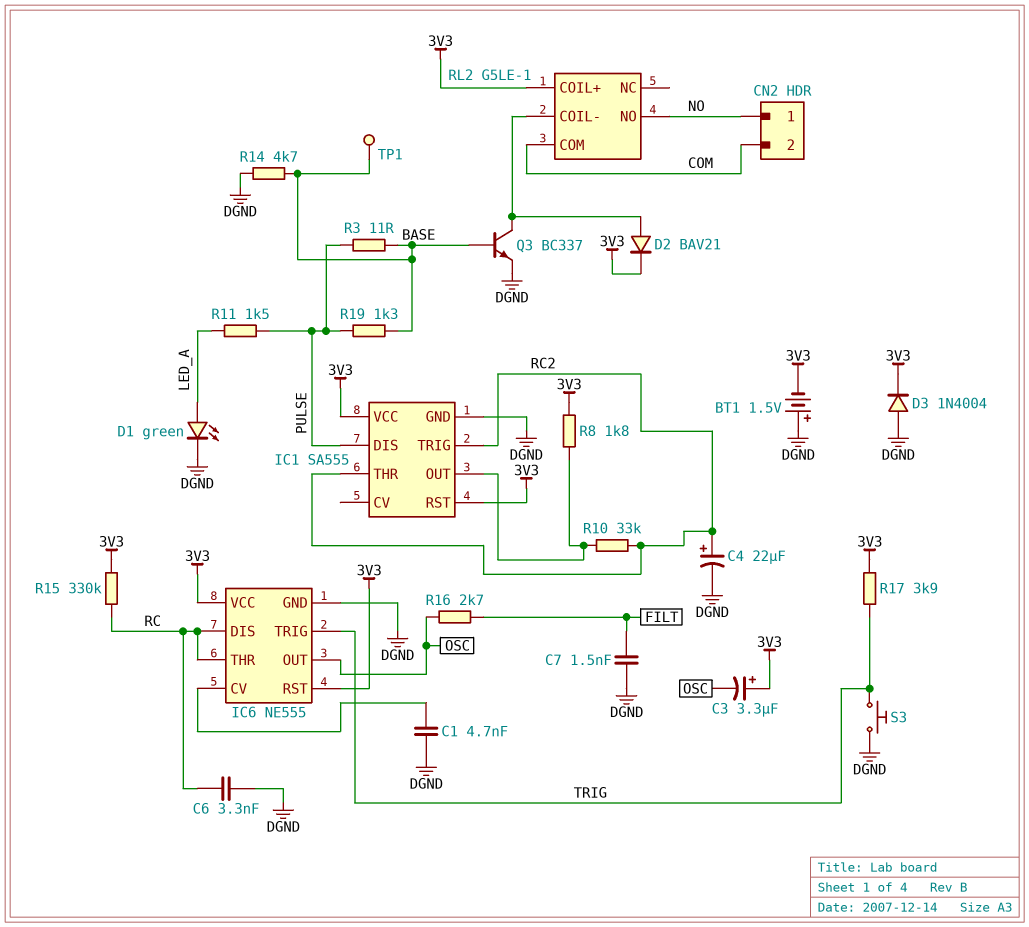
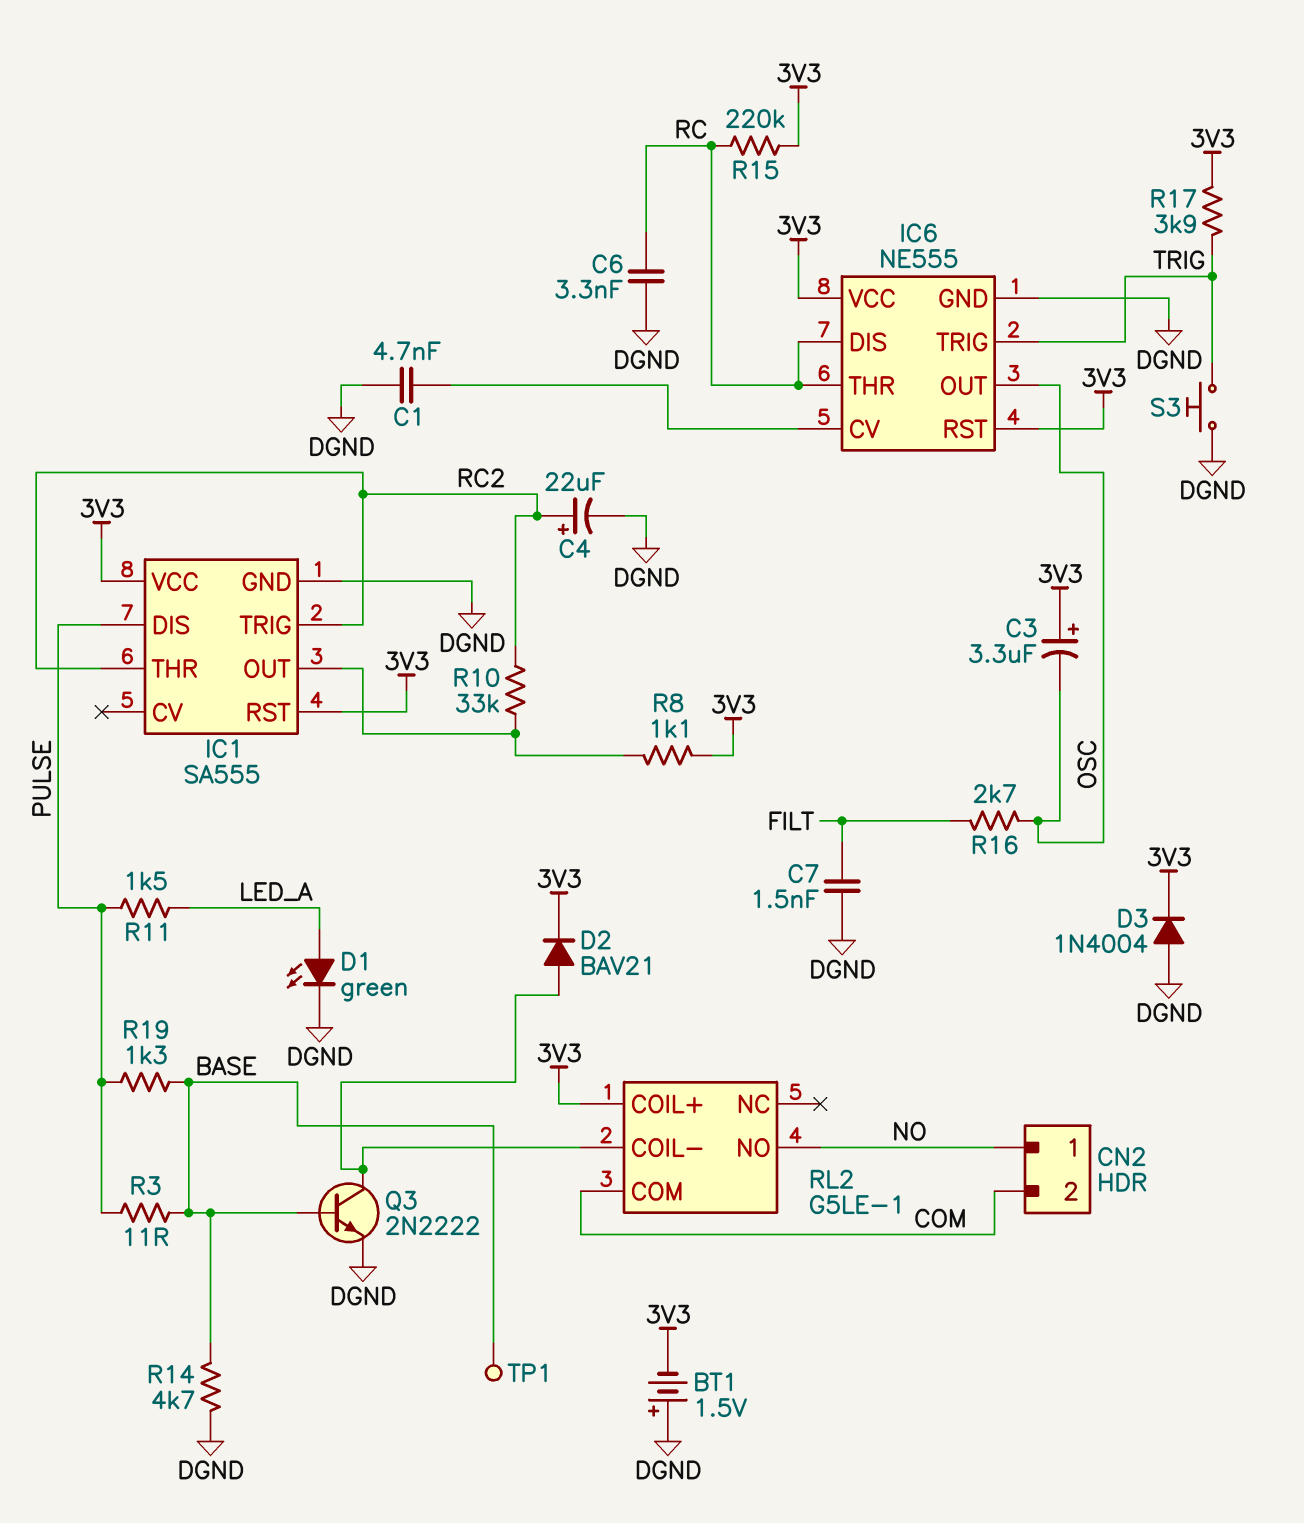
Q3: NPN BC337 (B BASE, C RL2/COIL-, E DGND) -> NPN 2N2222 (B BASE, C RL2/COIL-, E DGND)
R8: 1.8k (3V3, IC1/OUT) -> 1.1k (3V3, IC1/OUT)
R15: 330k (3V3, RC) -> 220k (3V3, RC)

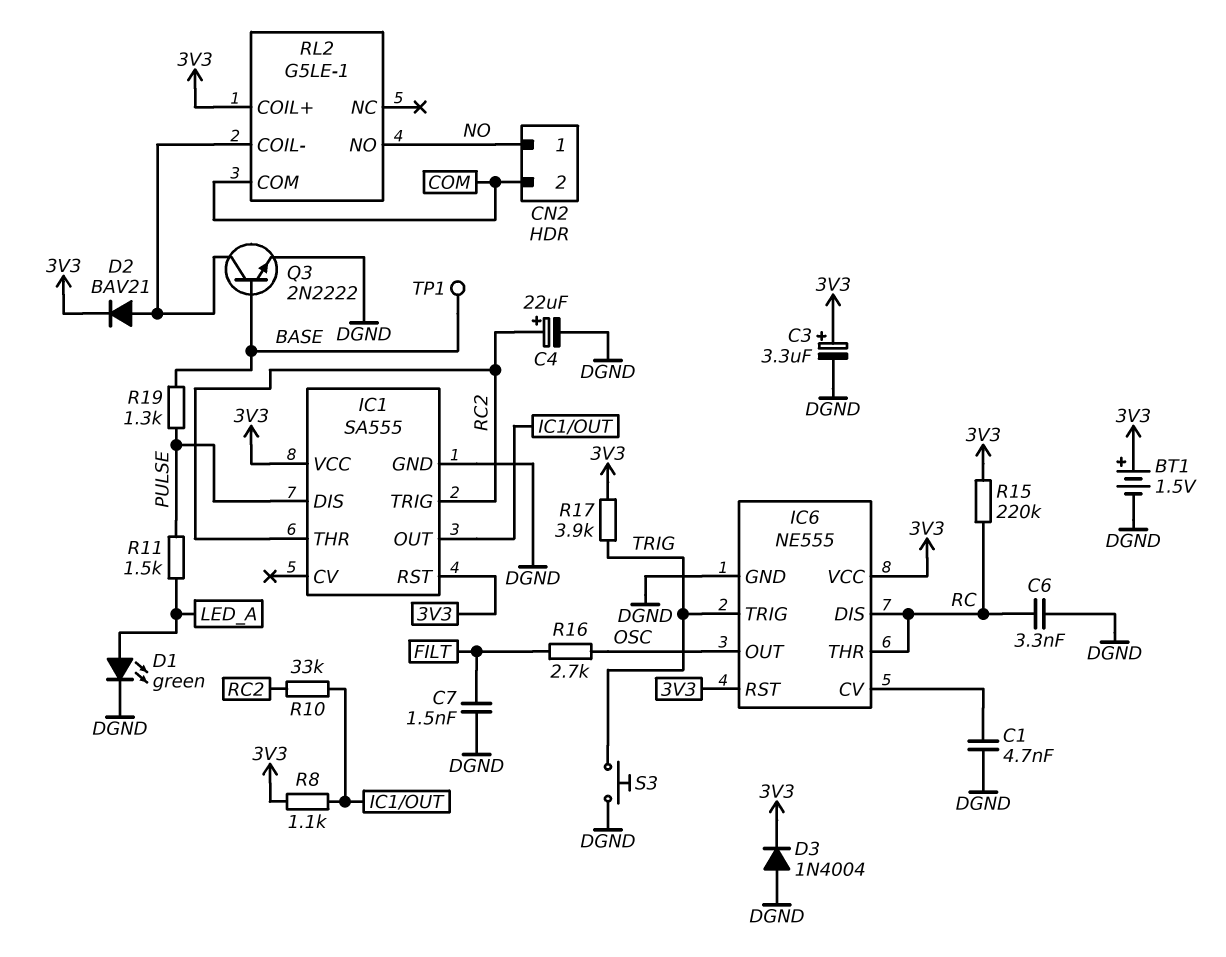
BT1: 1.5V (plus DGND, minus 3V3) -> 1.5V (plus 3V3, minus DGND)
C3: 3.3uF (plus 3V3, minus OSC) -> 3.3uF (plus 3V3, minus DGND)
R3: 11 (BASE, PULSE) -> none
R14: 4.7k (BASE, DGND) -> none

